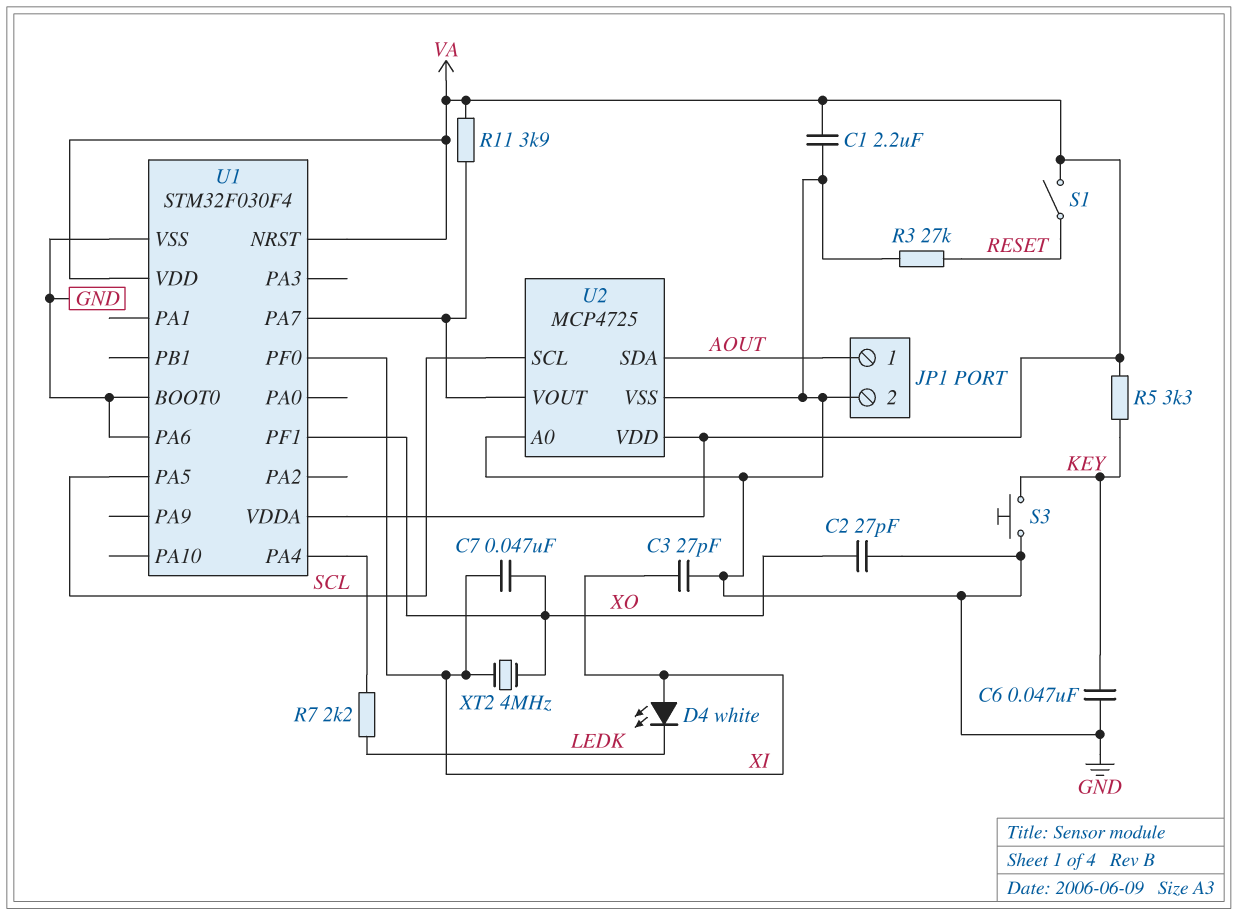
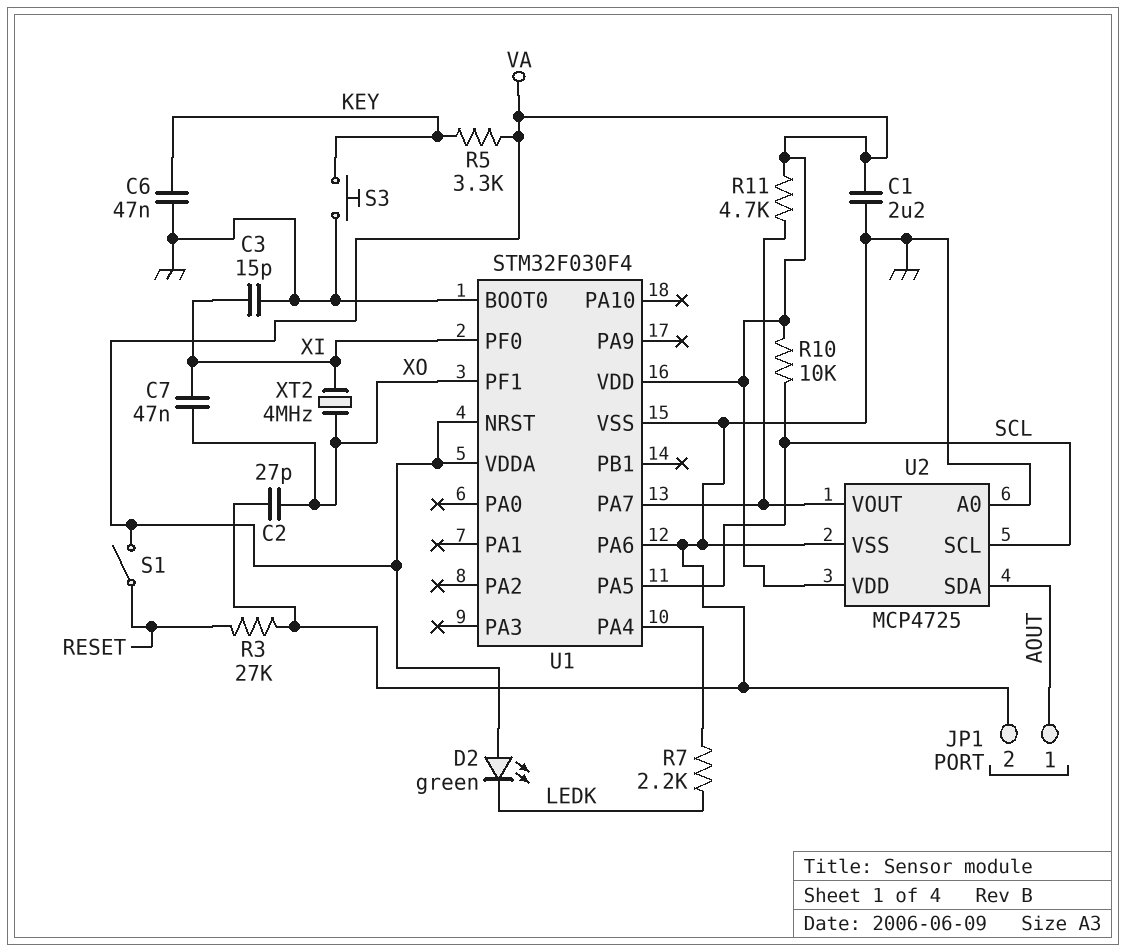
C3: 27pF (GND, XI) -> 15pF (GND, XI)
D2: none -> LED green (A VA, K LEDK)
D4: LED white (A XI, K LEDK) -> none
R10: none -> 10k (SCL, VA)
R11: 3.9k (U1/PA7, VA) -> 4.7k (U1/PA7, VA)

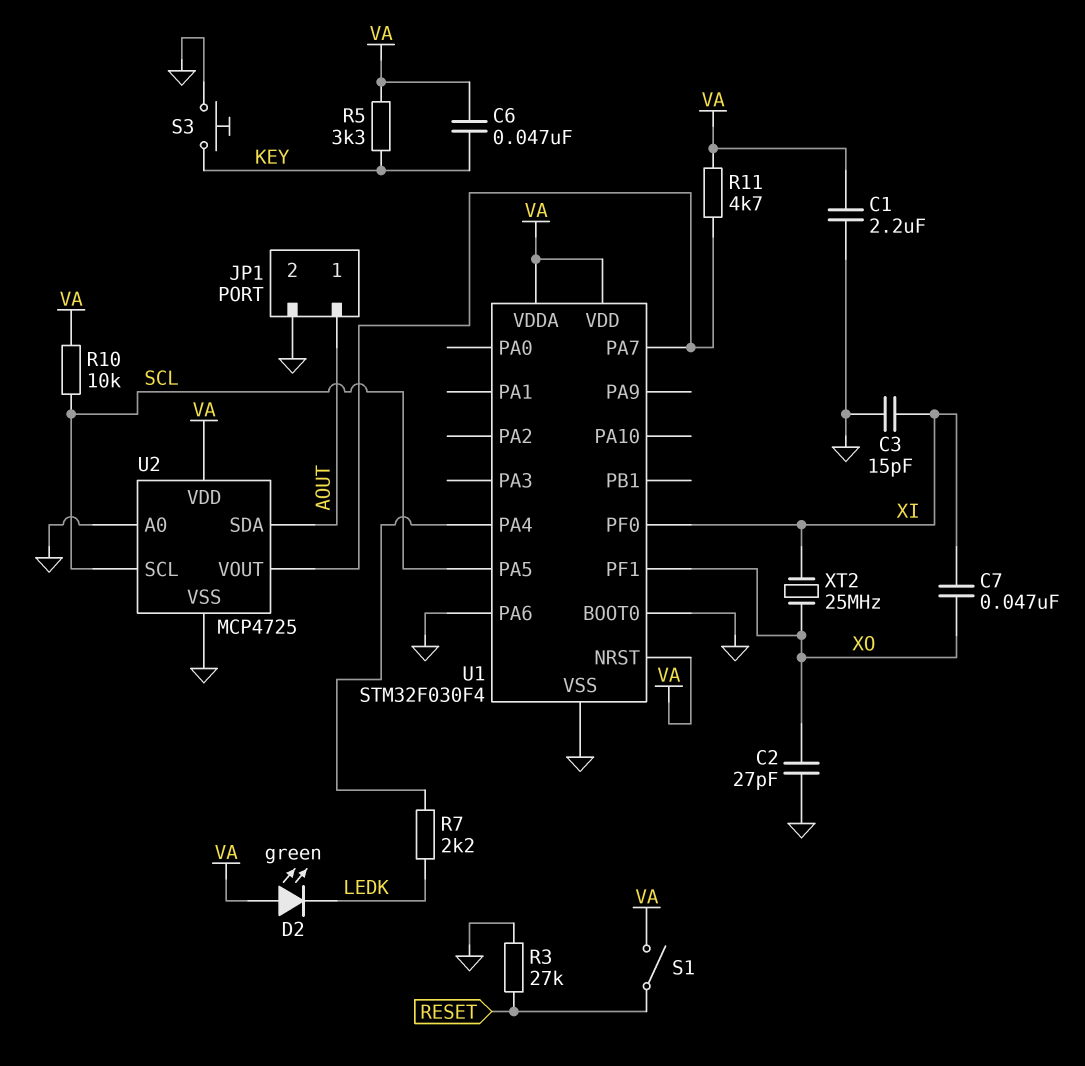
C6: 47nF (GND, KEY) -> 47nF (KEY, VA)
XT2: 4MHz (XI, XO) -> 25MHz (XI, XO)

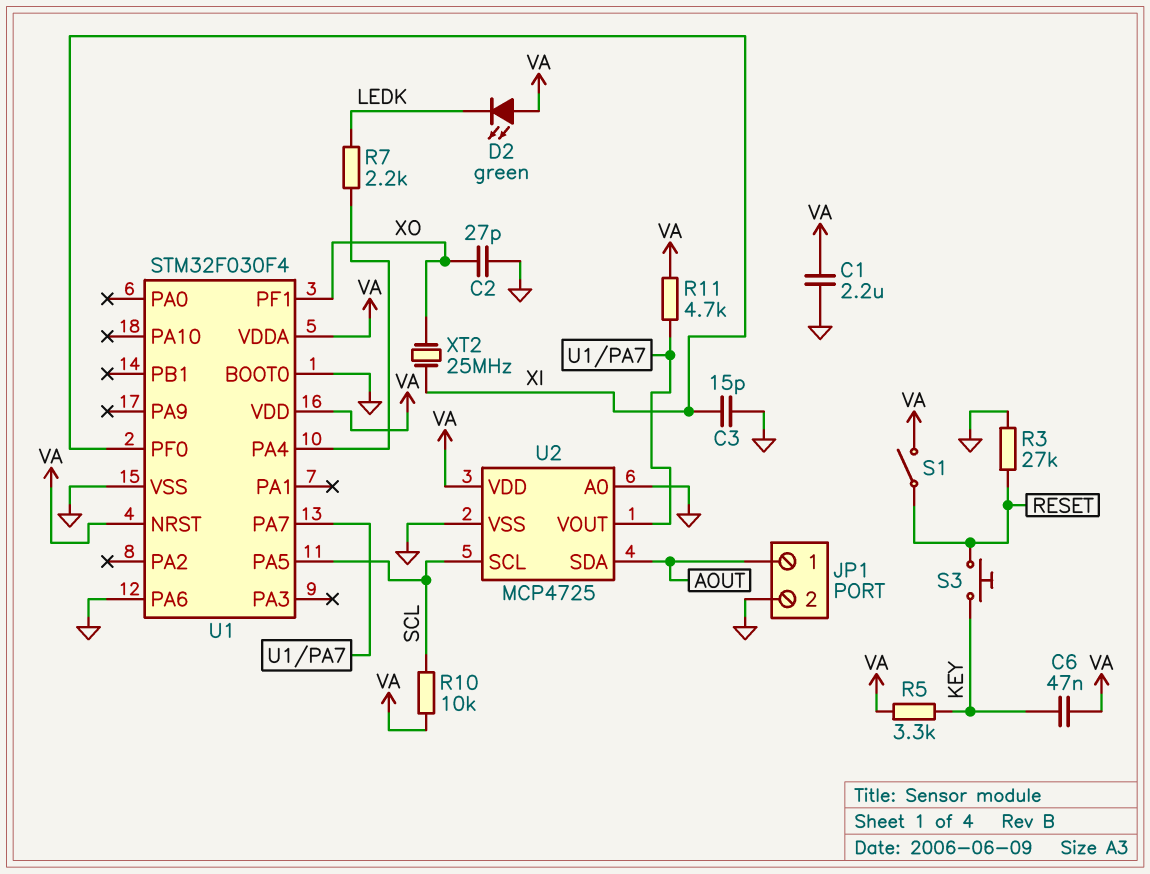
C7: 47nF (XI, XO) -> none
S3: button (GND, KEY) -> button (KEY, RESET)

